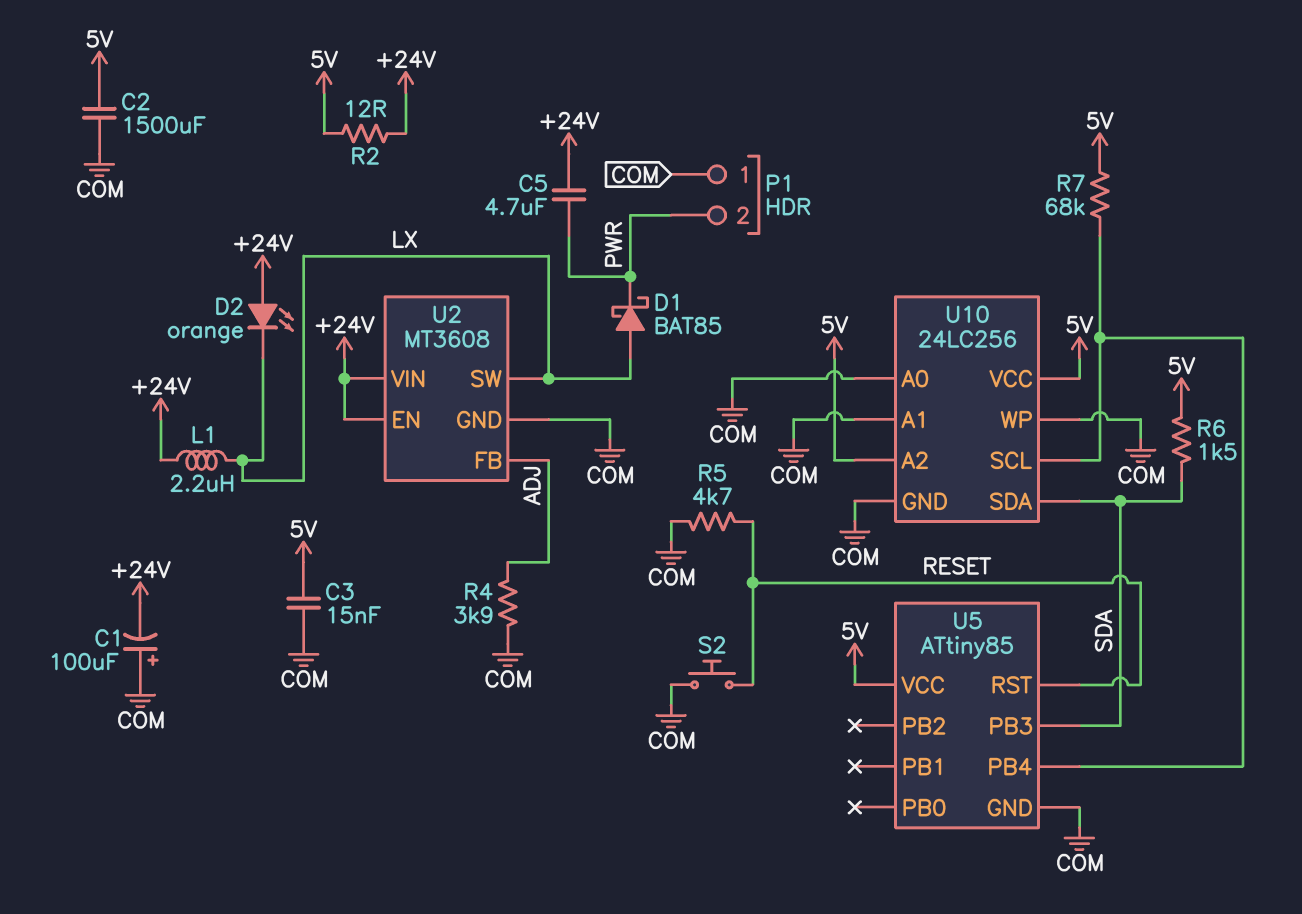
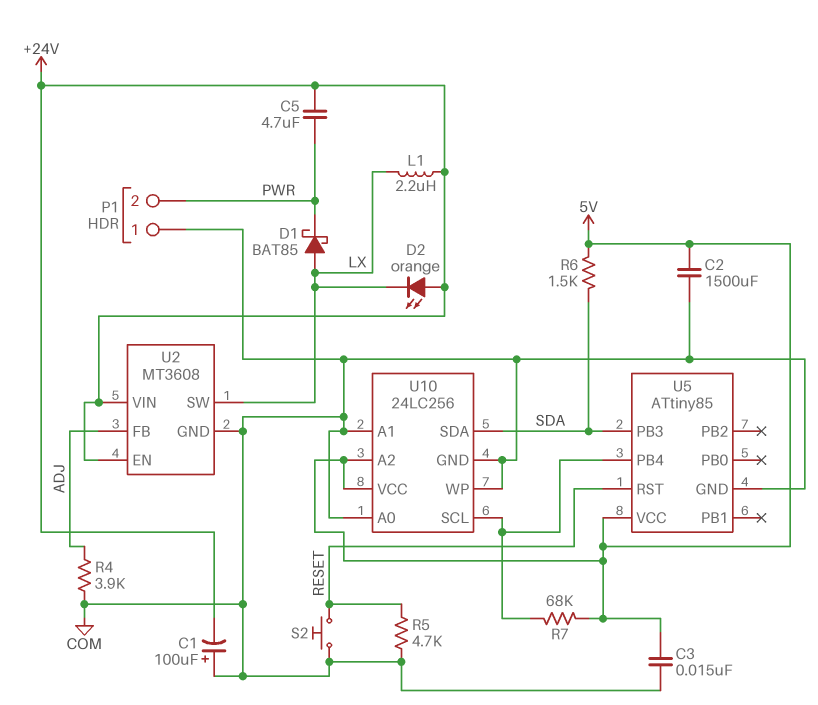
R2: 12 (+24V, 5V) -> none

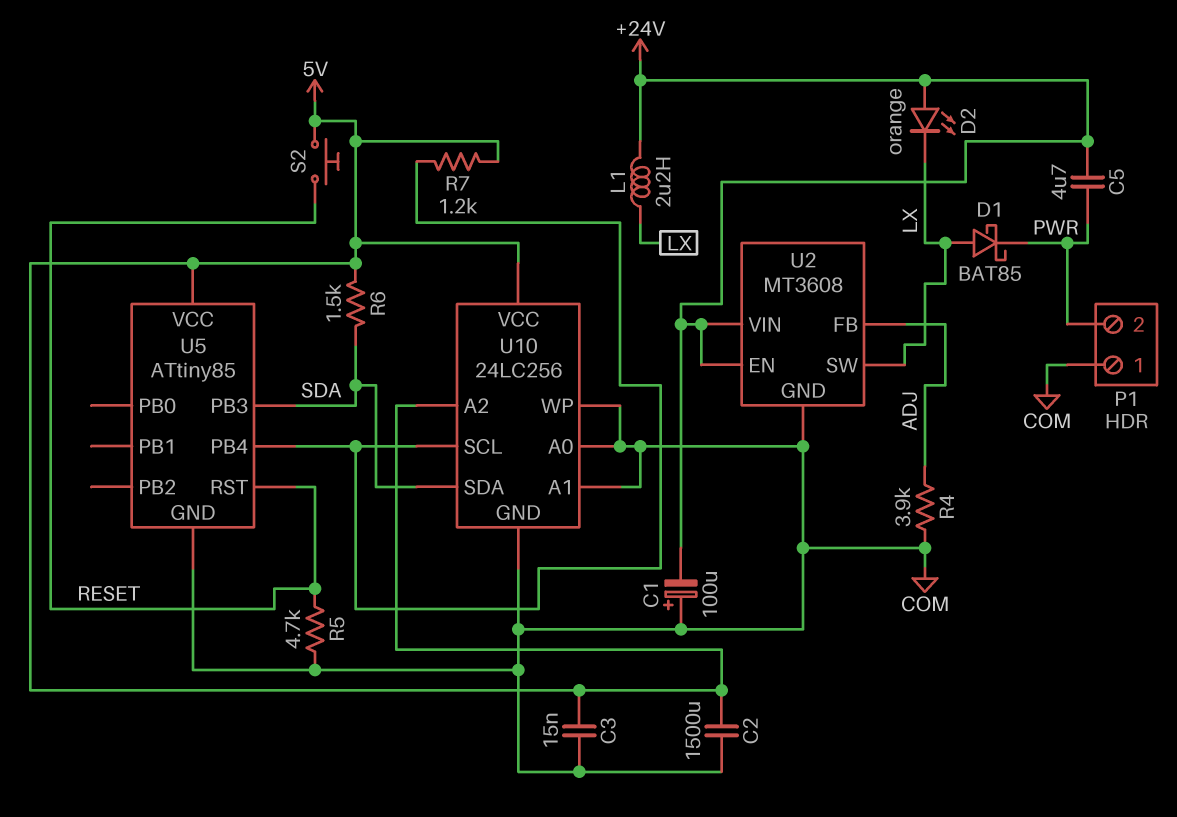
R7: 68k (5V, U5/PB4) -> 1.2k (5V, U5/PB4)
S2: button (COM, RESET) -> button (5V, RESET)

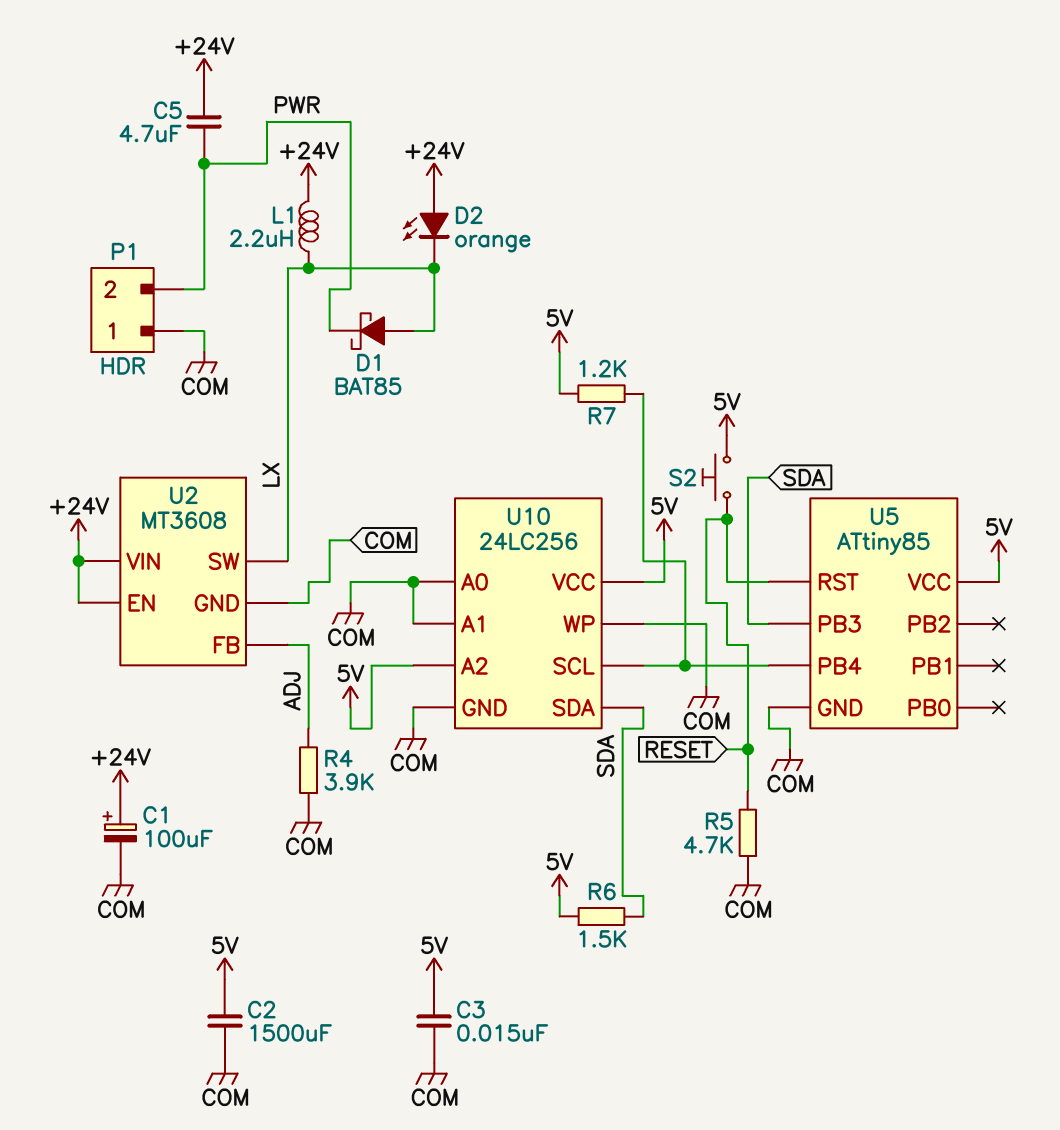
C1: 100uF (plus COM, minus +24V) -> 100uF (plus +24V, minus COM)

